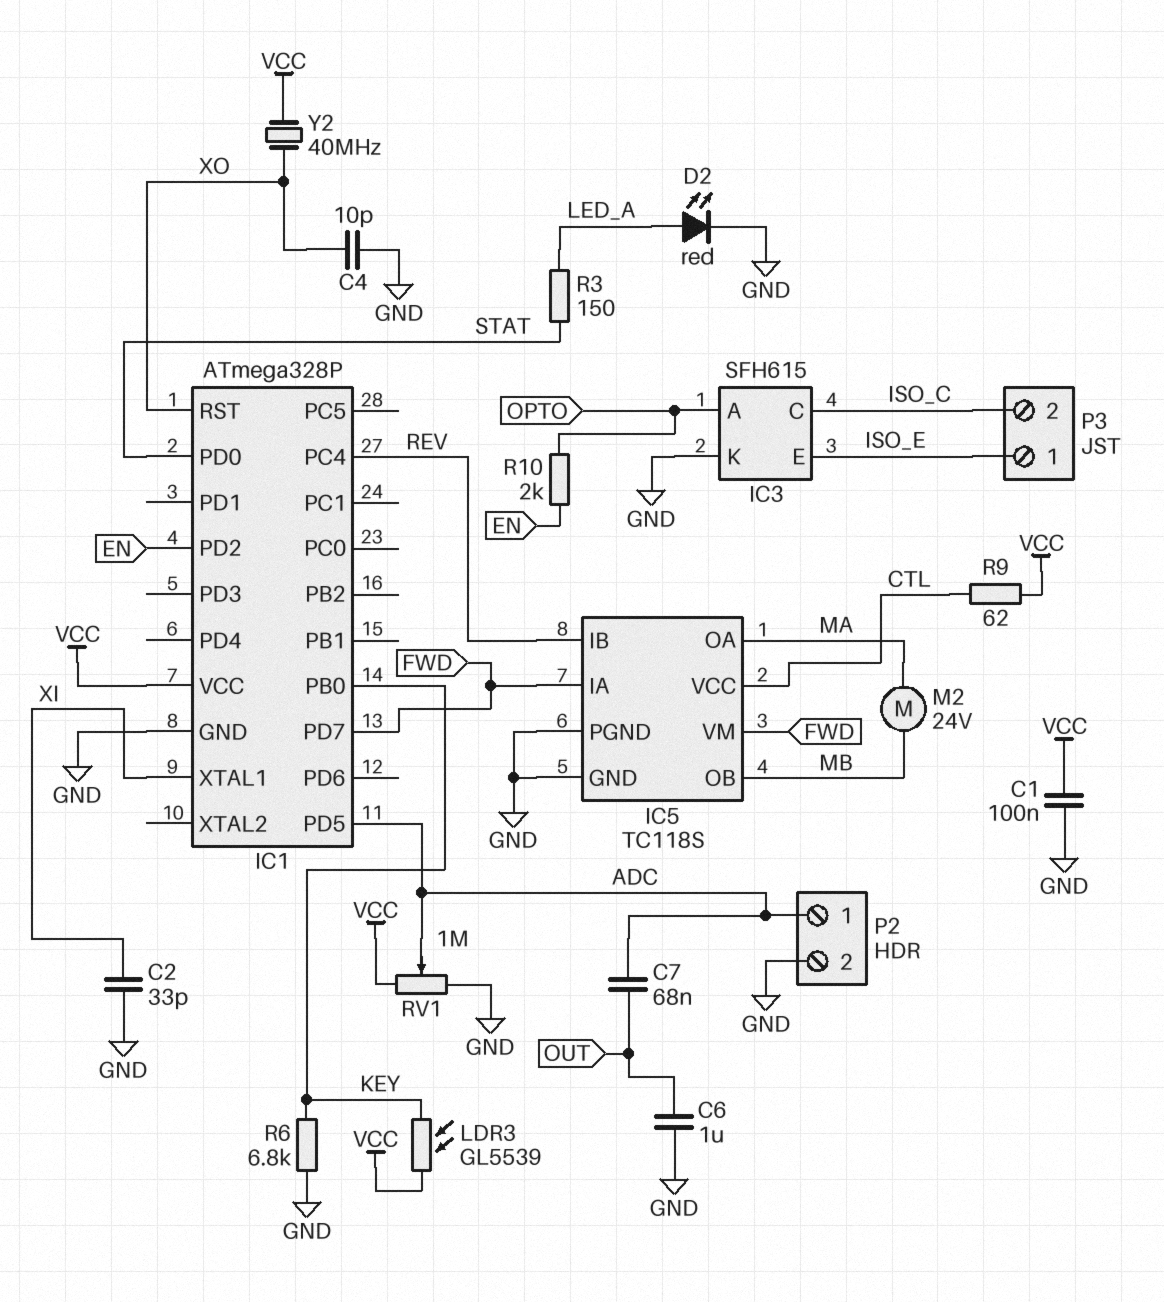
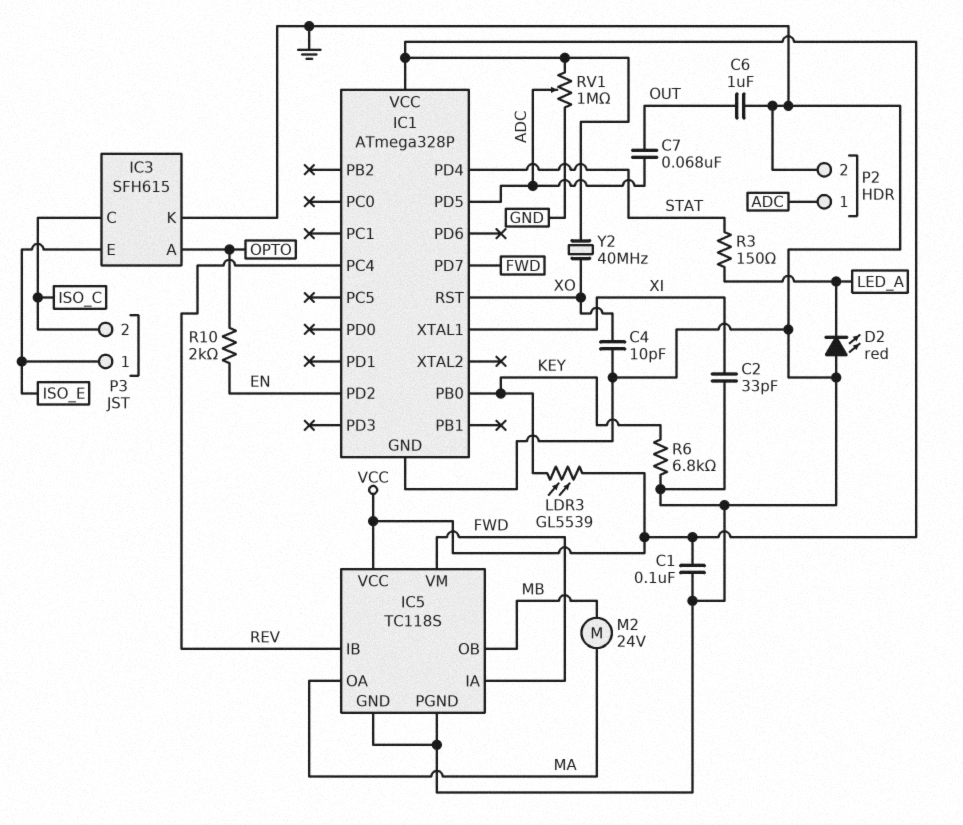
D2: LED red (A LED_A, K GND) -> LED red (A GND, K LED_A)
IC1 pin PD0: STAT -> none
IC1 pin PD4: none -> STAT
IC5 pin VCC: CTL -> VCC
R9: 62 (CTL, VCC) -> none

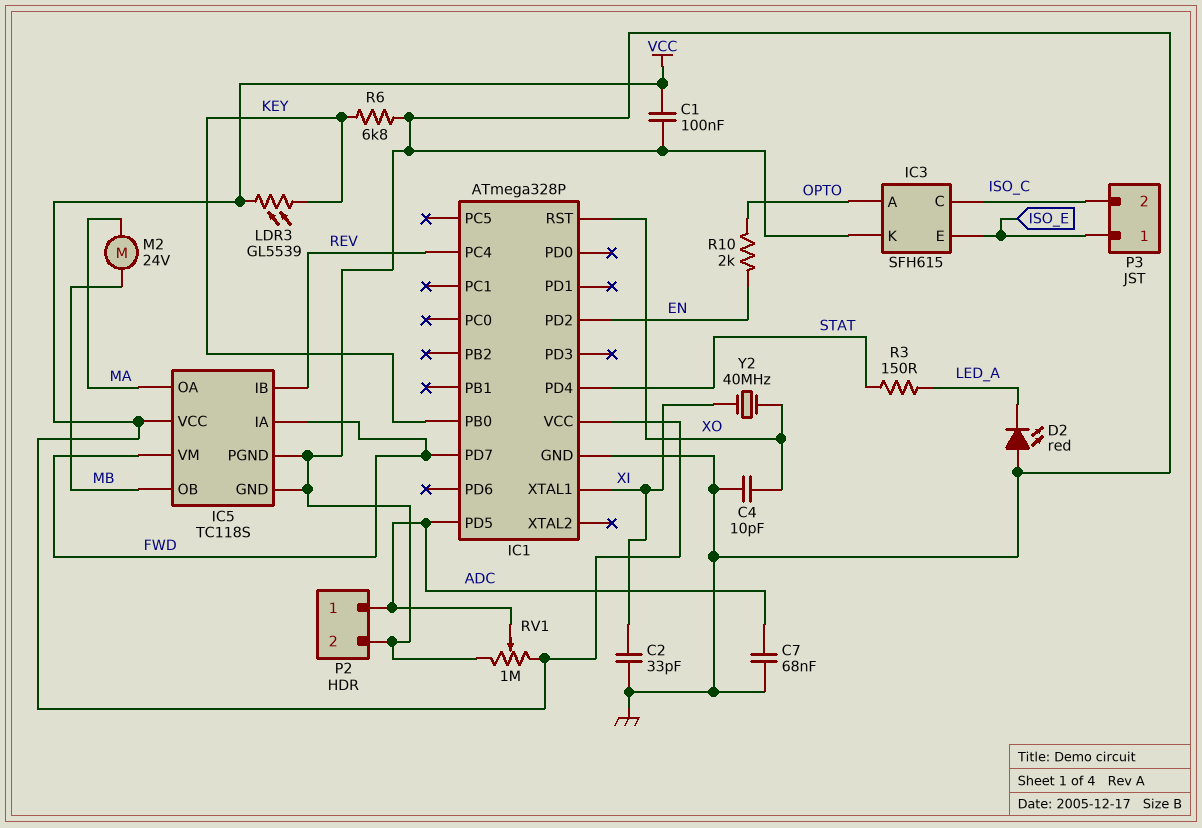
C6: 1uF (GND, OUT) -> none
C7: 68nF (ADC, OUT) -> 68nF (ADC, GND)
Y2: 40MHz (VCC, XO) -> 40MHz (XI, XO)

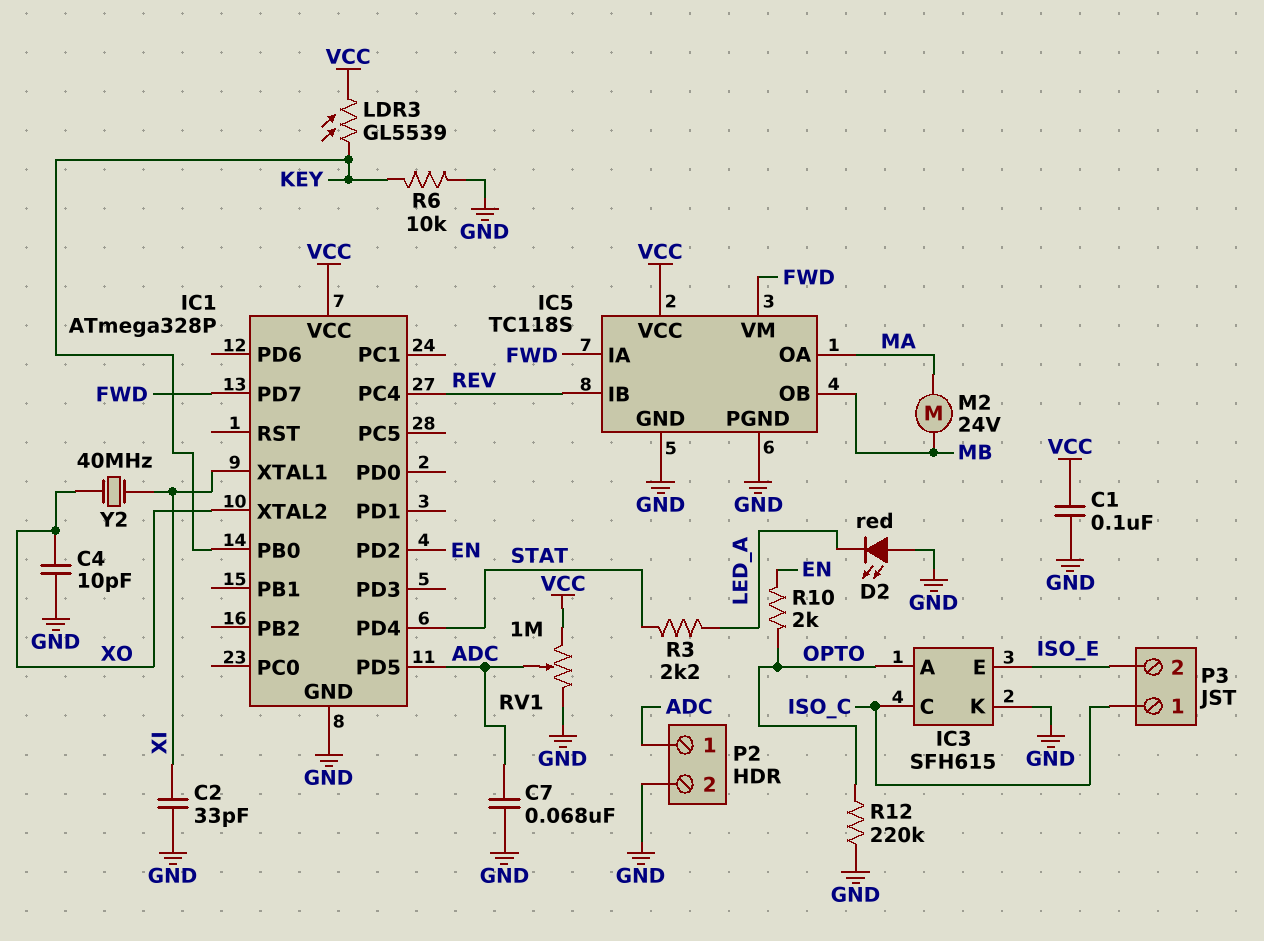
IC1 pin RST: XO -> none
IC1 pin XTAL2: none -> XO
P3 pin 1: ISO_E -> ISO_C
P3 pin 2: ISO_C -> ISO_E
R3: 150 (LED_A, STAT) -> 2.2k (LED_A, STAT)
R6: 6.8k (GND, KEY) -> 10k (GND, KEY)
R12: none -> 220k (GND, OPTO)

